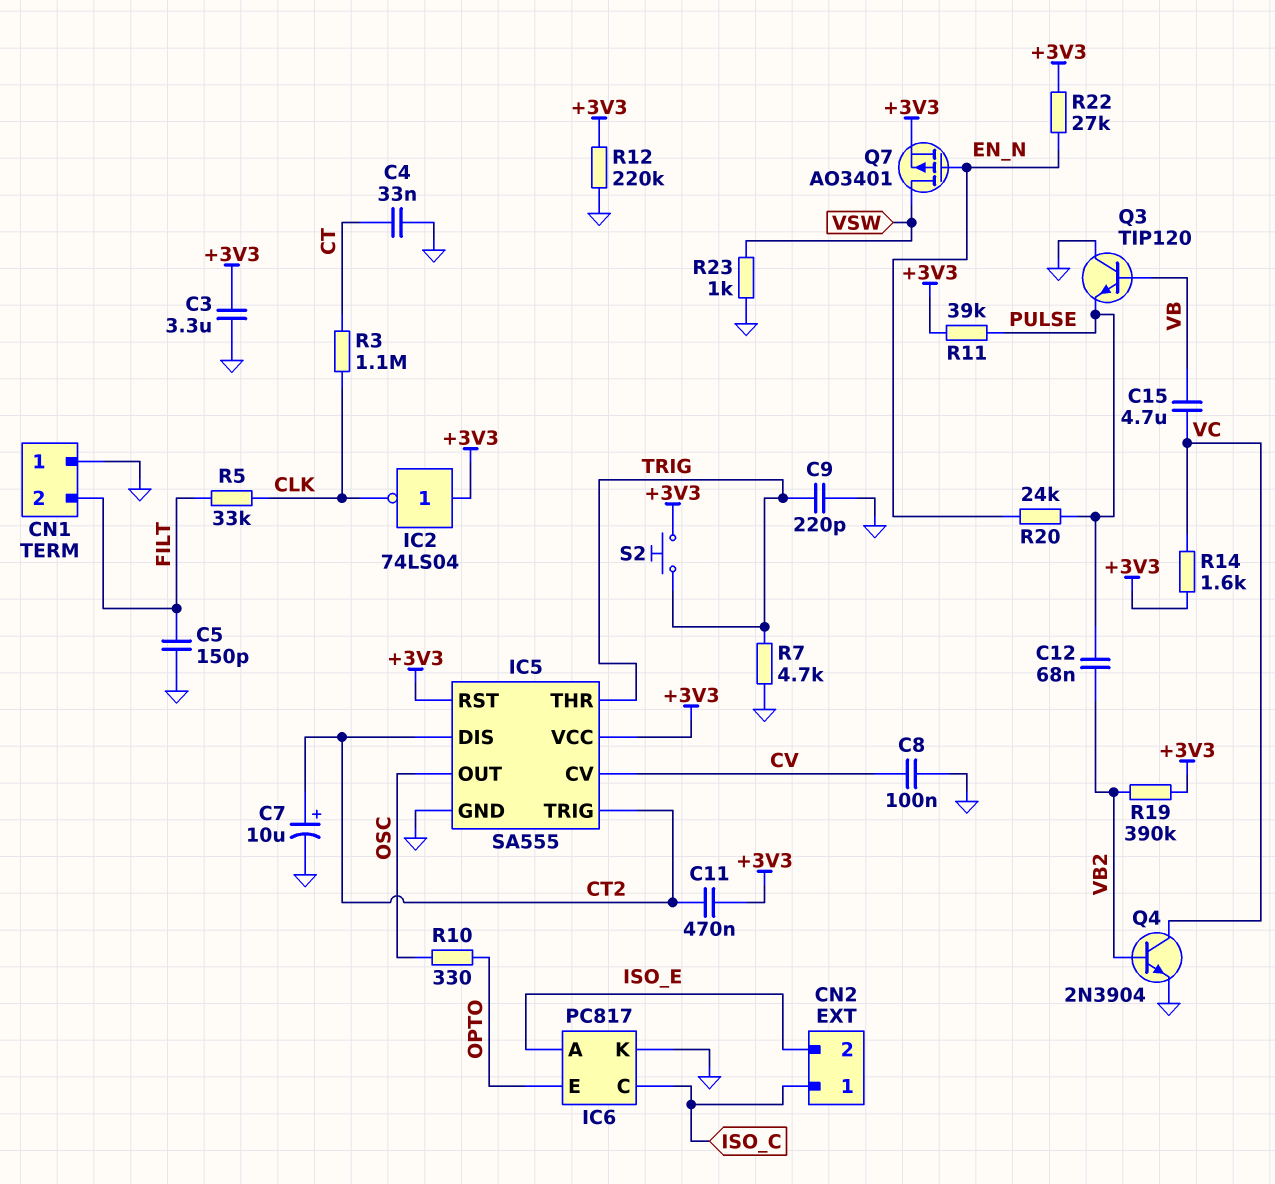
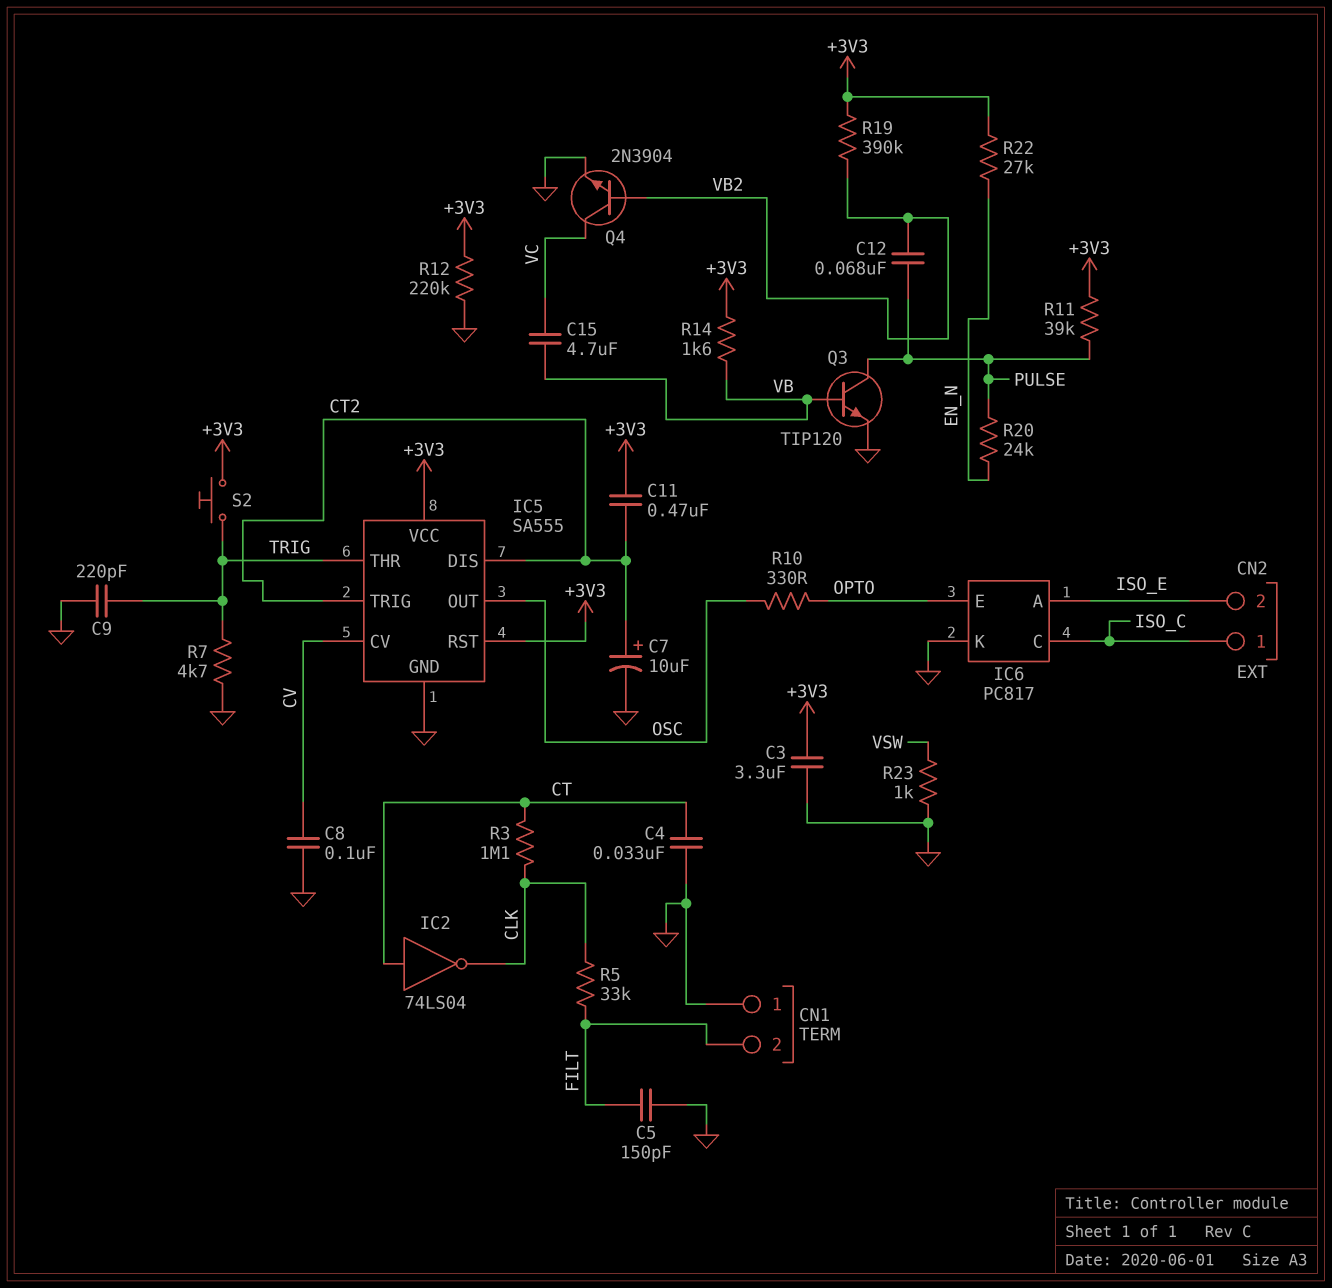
IC2: NOT 74LS04 (in +3V3, out CLK) -> NOT 74LS04 (in CT, out CLK)
Q3: NPN TIP120 (B VB, C GND, E PULSE) -> NPN TIP120 (B VB, C PULSE, E GND)
Q7: PMOS AO3401 (G EN_N, D VSW, S +3V3) -> none
R14: 1.6k (+3V3, VC) -> 1.6k (+3V3, VB)

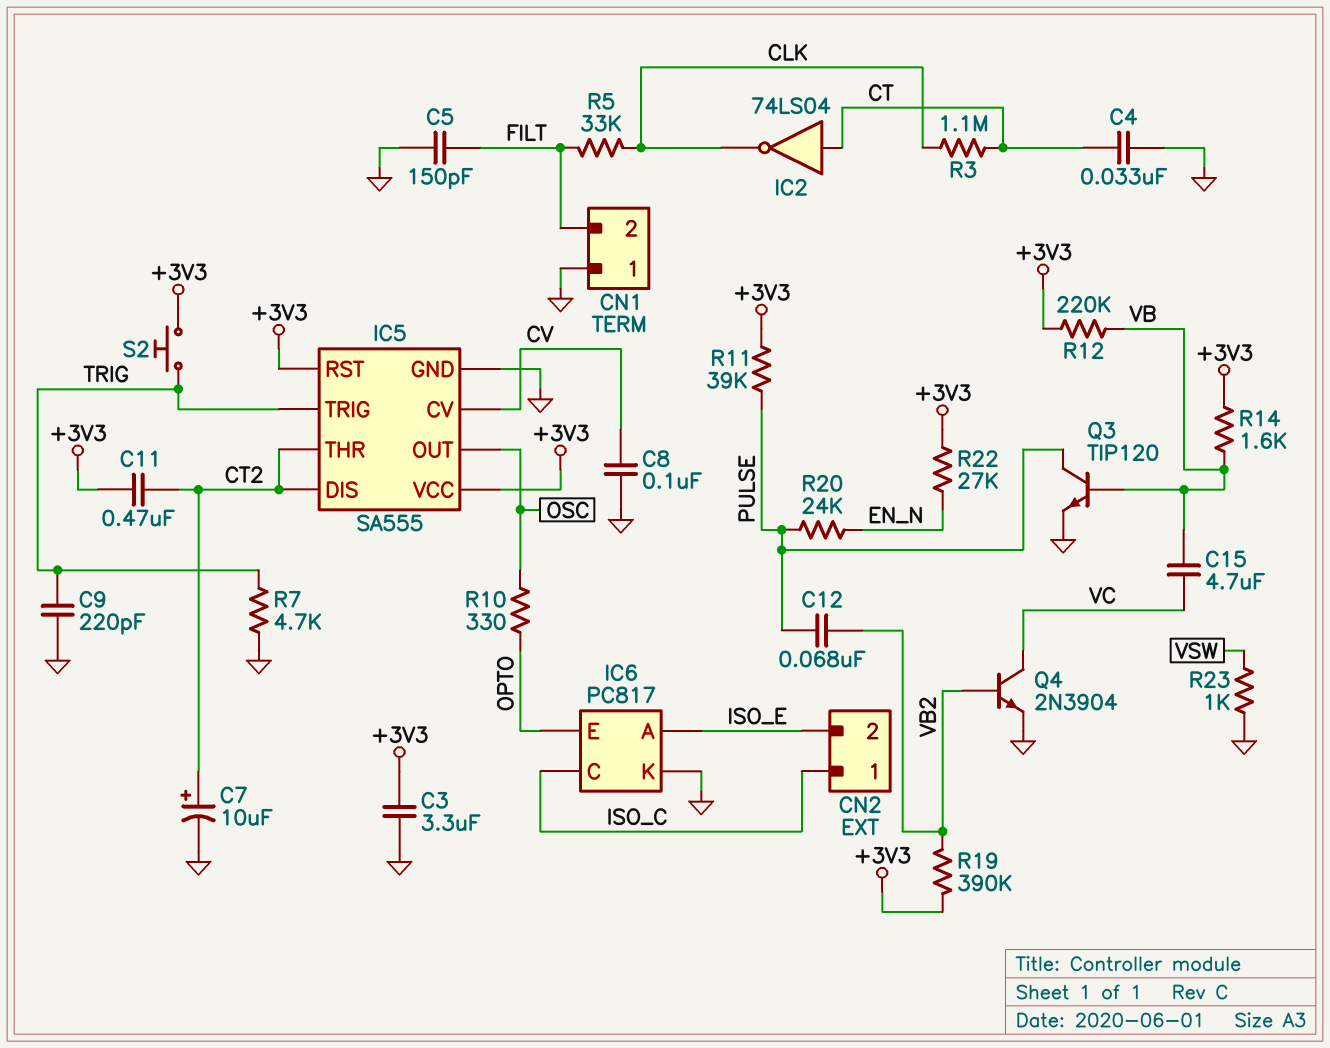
IC5 pin THR: TRIG -> CT2
IC5 pin TRIG: CT2 -> TRIG
R12: 220k (+3V3, GND) -> 220k (+3V3, VB)

